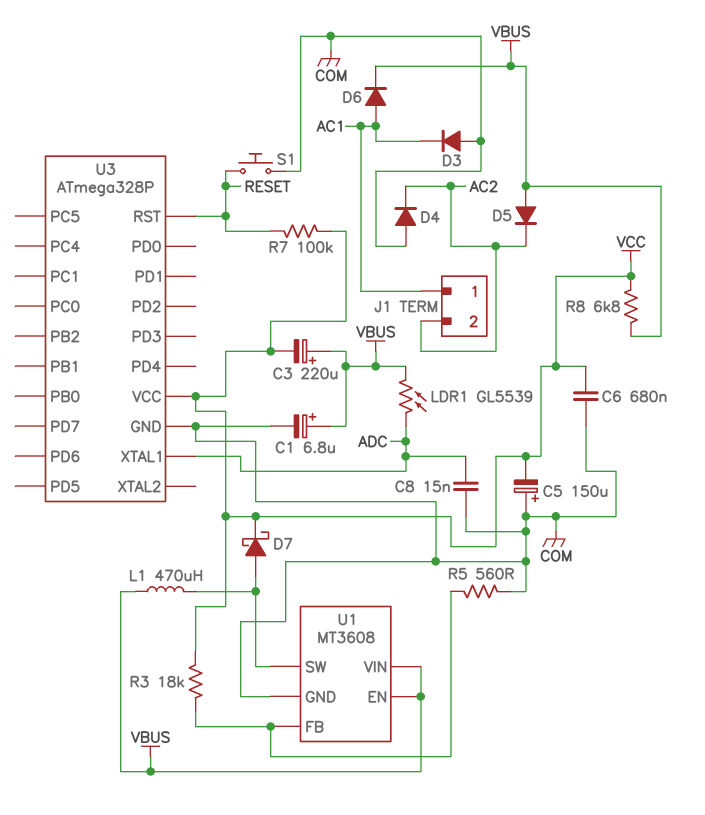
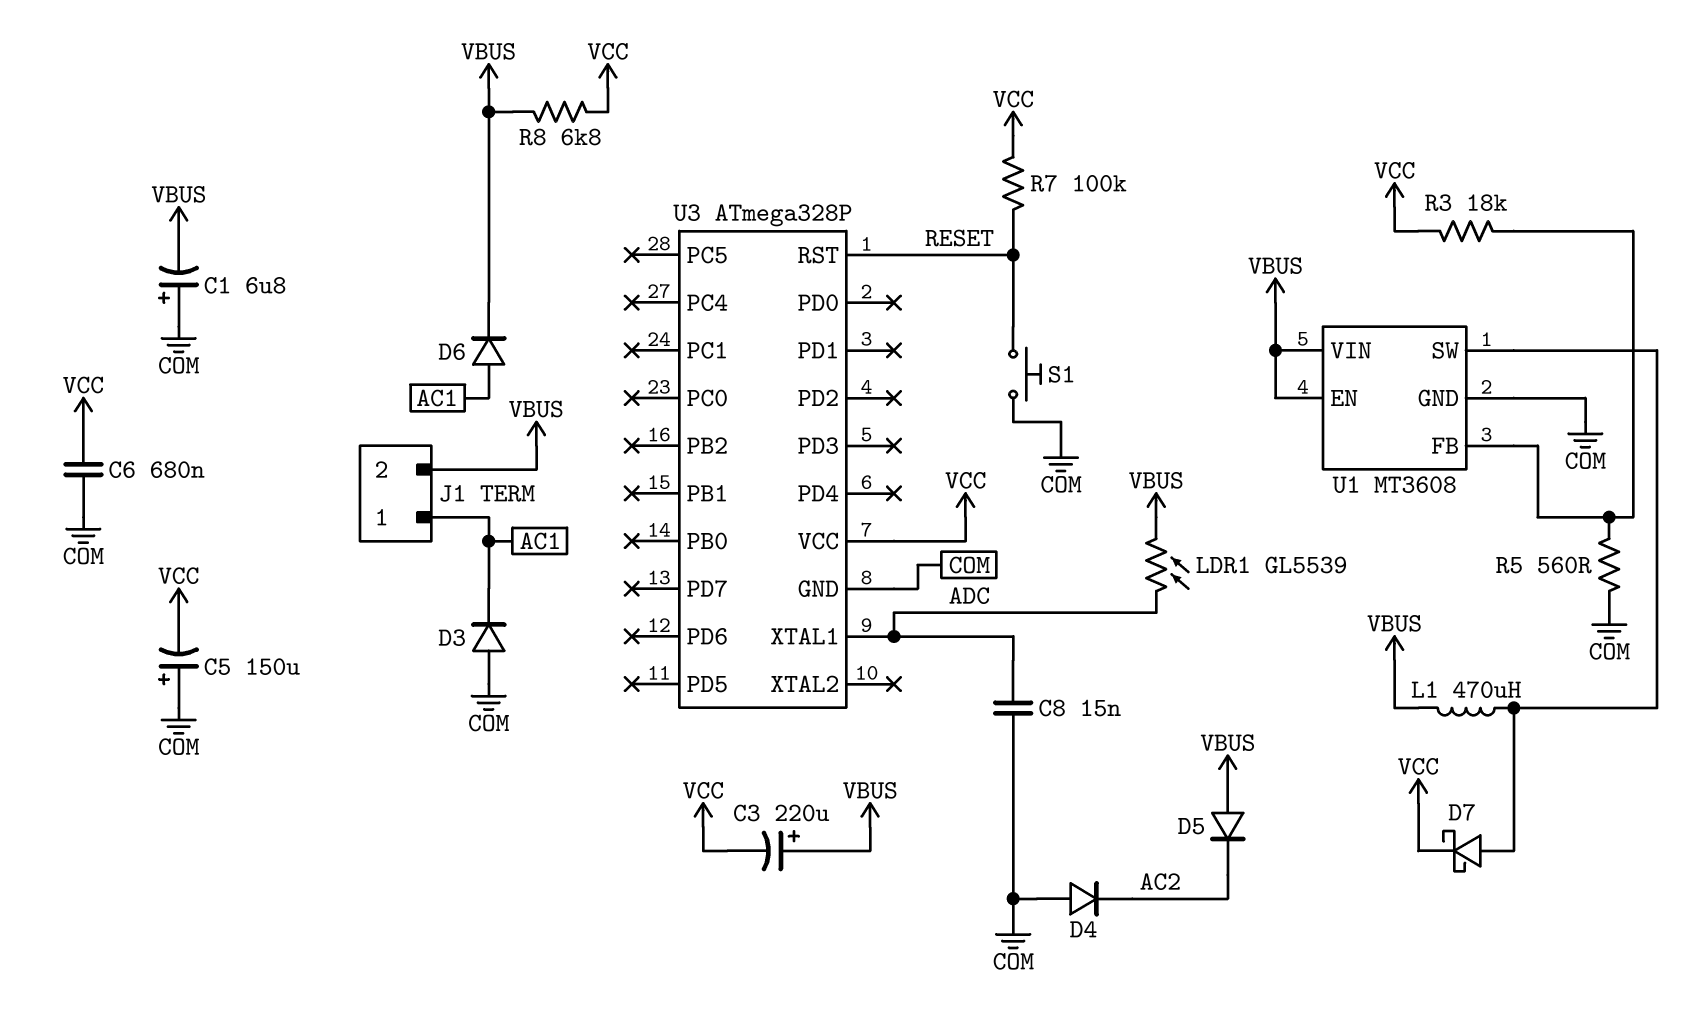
C1: 6.8uF (plus VBUS, minus COM) -> 6.8uF (plus COM, minus VBUS)
J1 pin 2: AC2 -> VBUS

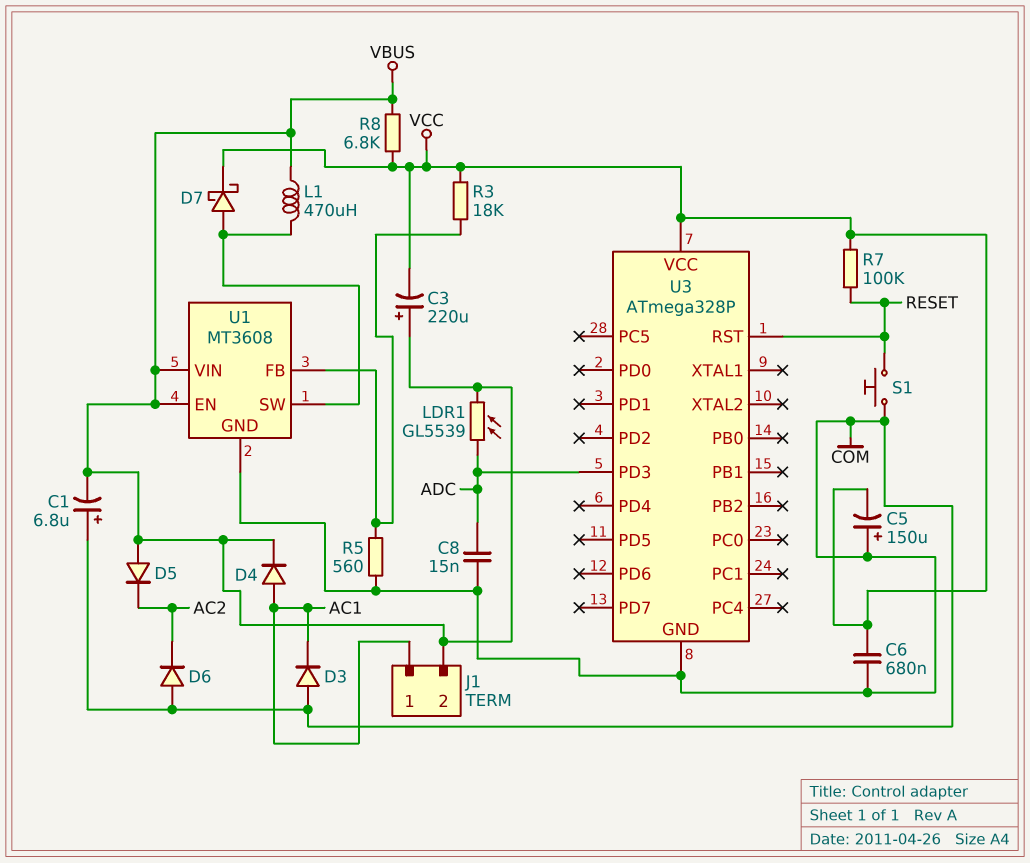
D4: diode (A COM, K AC2) -> diode (A AC1, K VBUS)
D6: diode (A AC1, K VBUS) -> diode (A COM, K AC2)
U3 pin PD3: none -> ADC
U3 pin XTAL1: ADC -> none

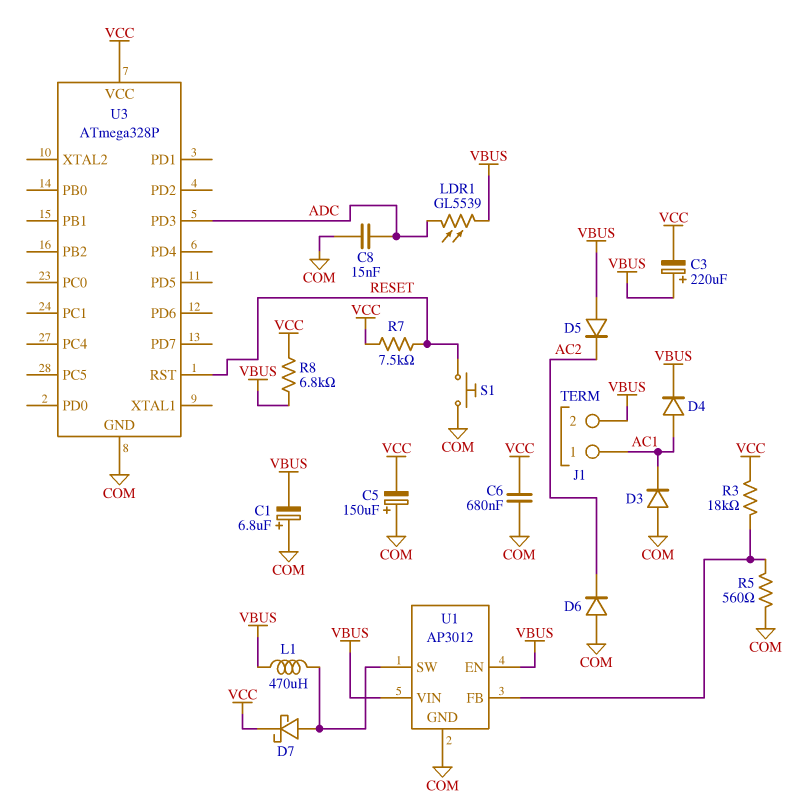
R7: 100k (RESET, VCC) -> 7.5k (RESET, VCC)
U1: MT3608 -> AP3012

